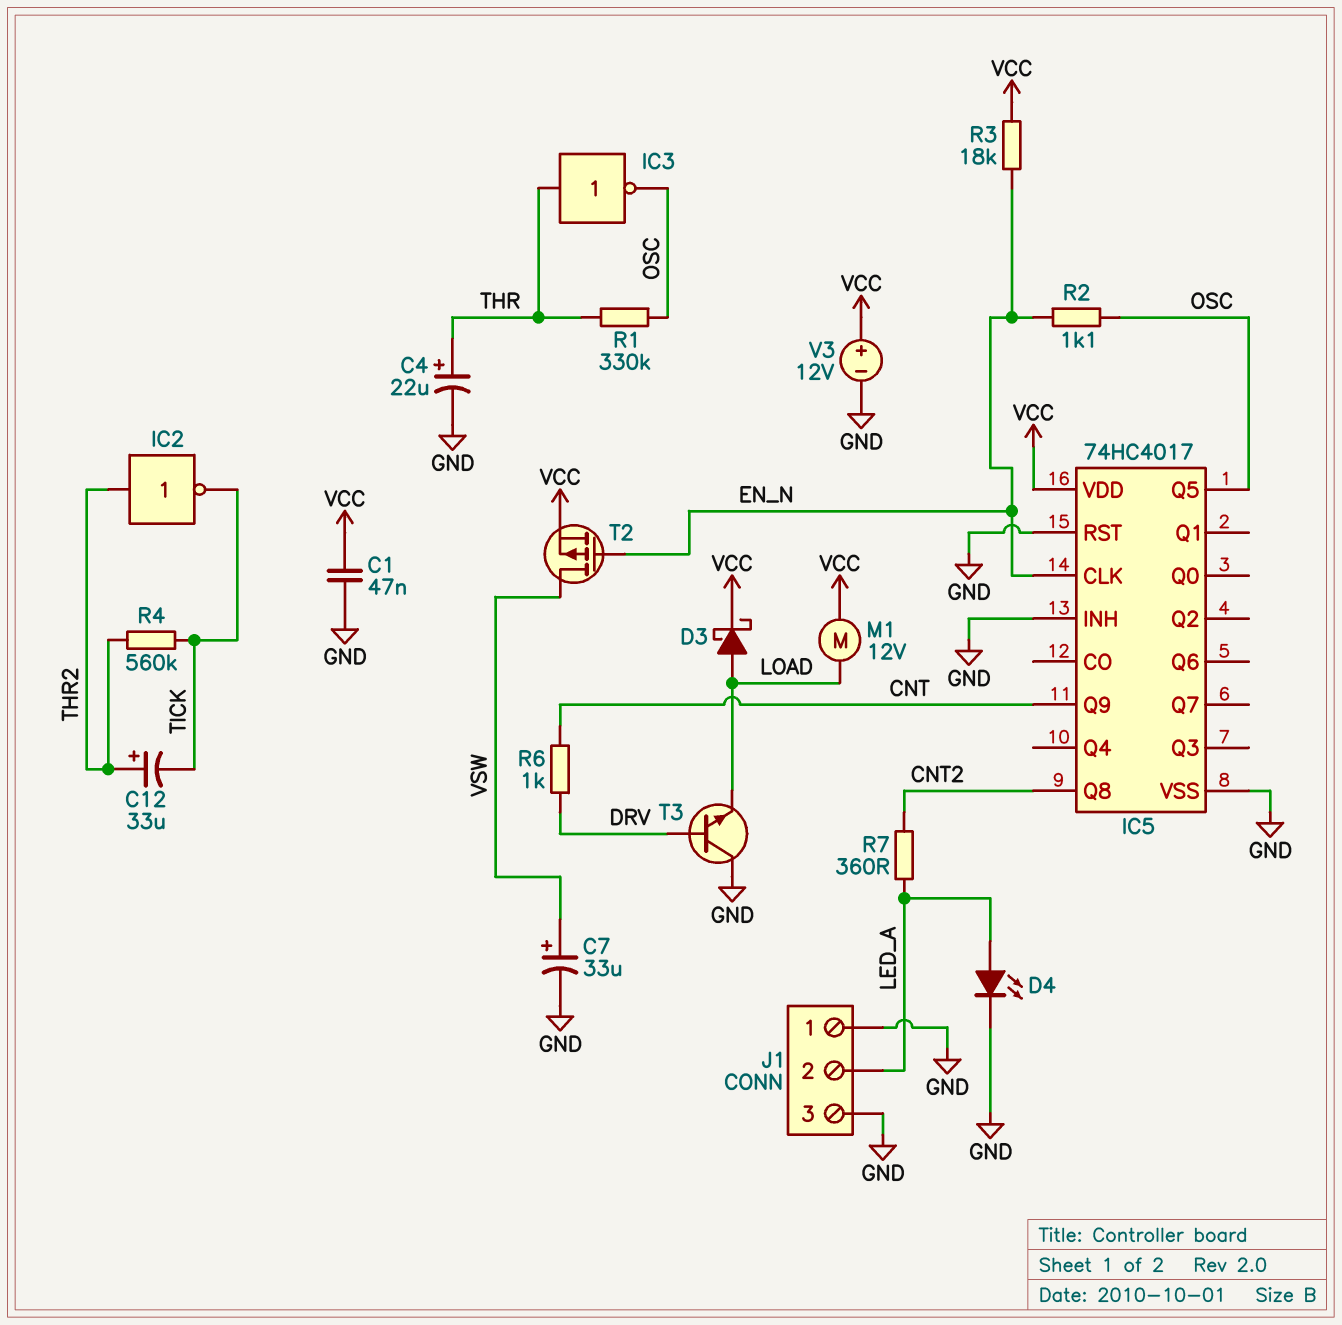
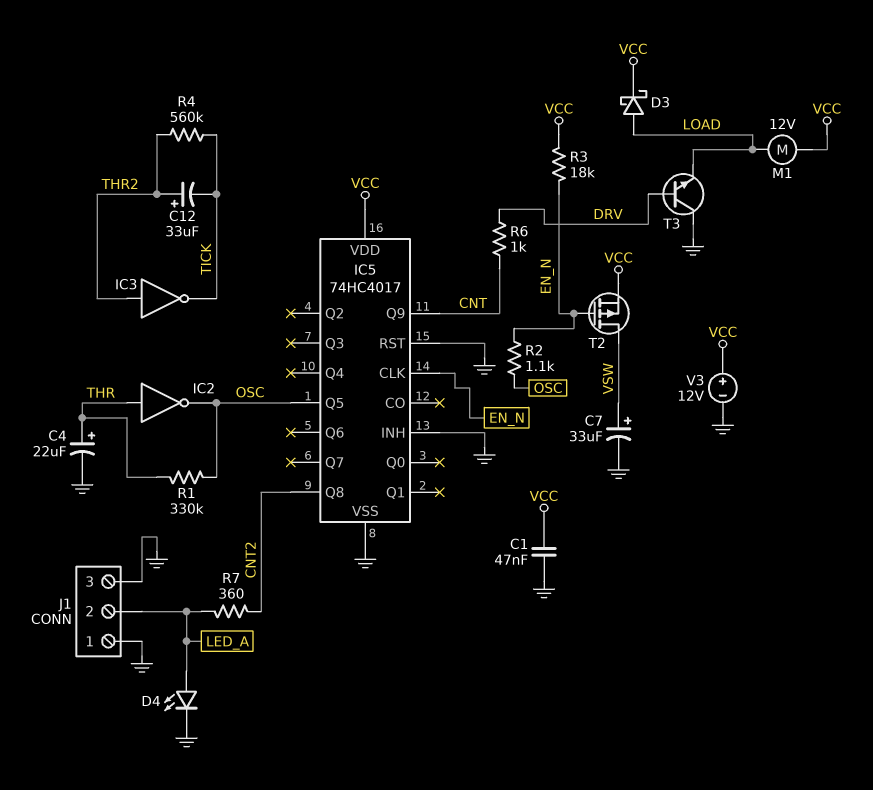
IC2: NOT (in THR2, out TICK) -> NOT (in THR, out OSC)
IC3: NOT (in THR, out OSC) -> NOT (in THR2, out TICK)

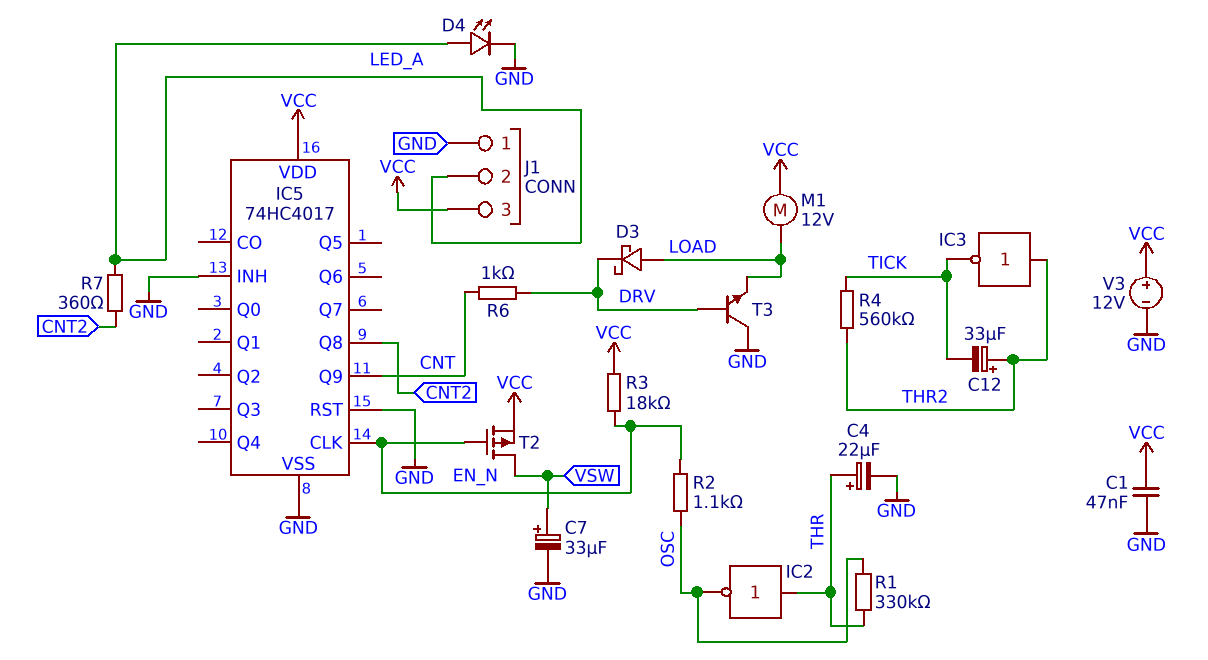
D3: schottky (A LOAD, K VCC) -> schottky (A LOAD, K DRV)
IC5 pin Q5: OSC -> none
J1 pin 3: GND -> VCC

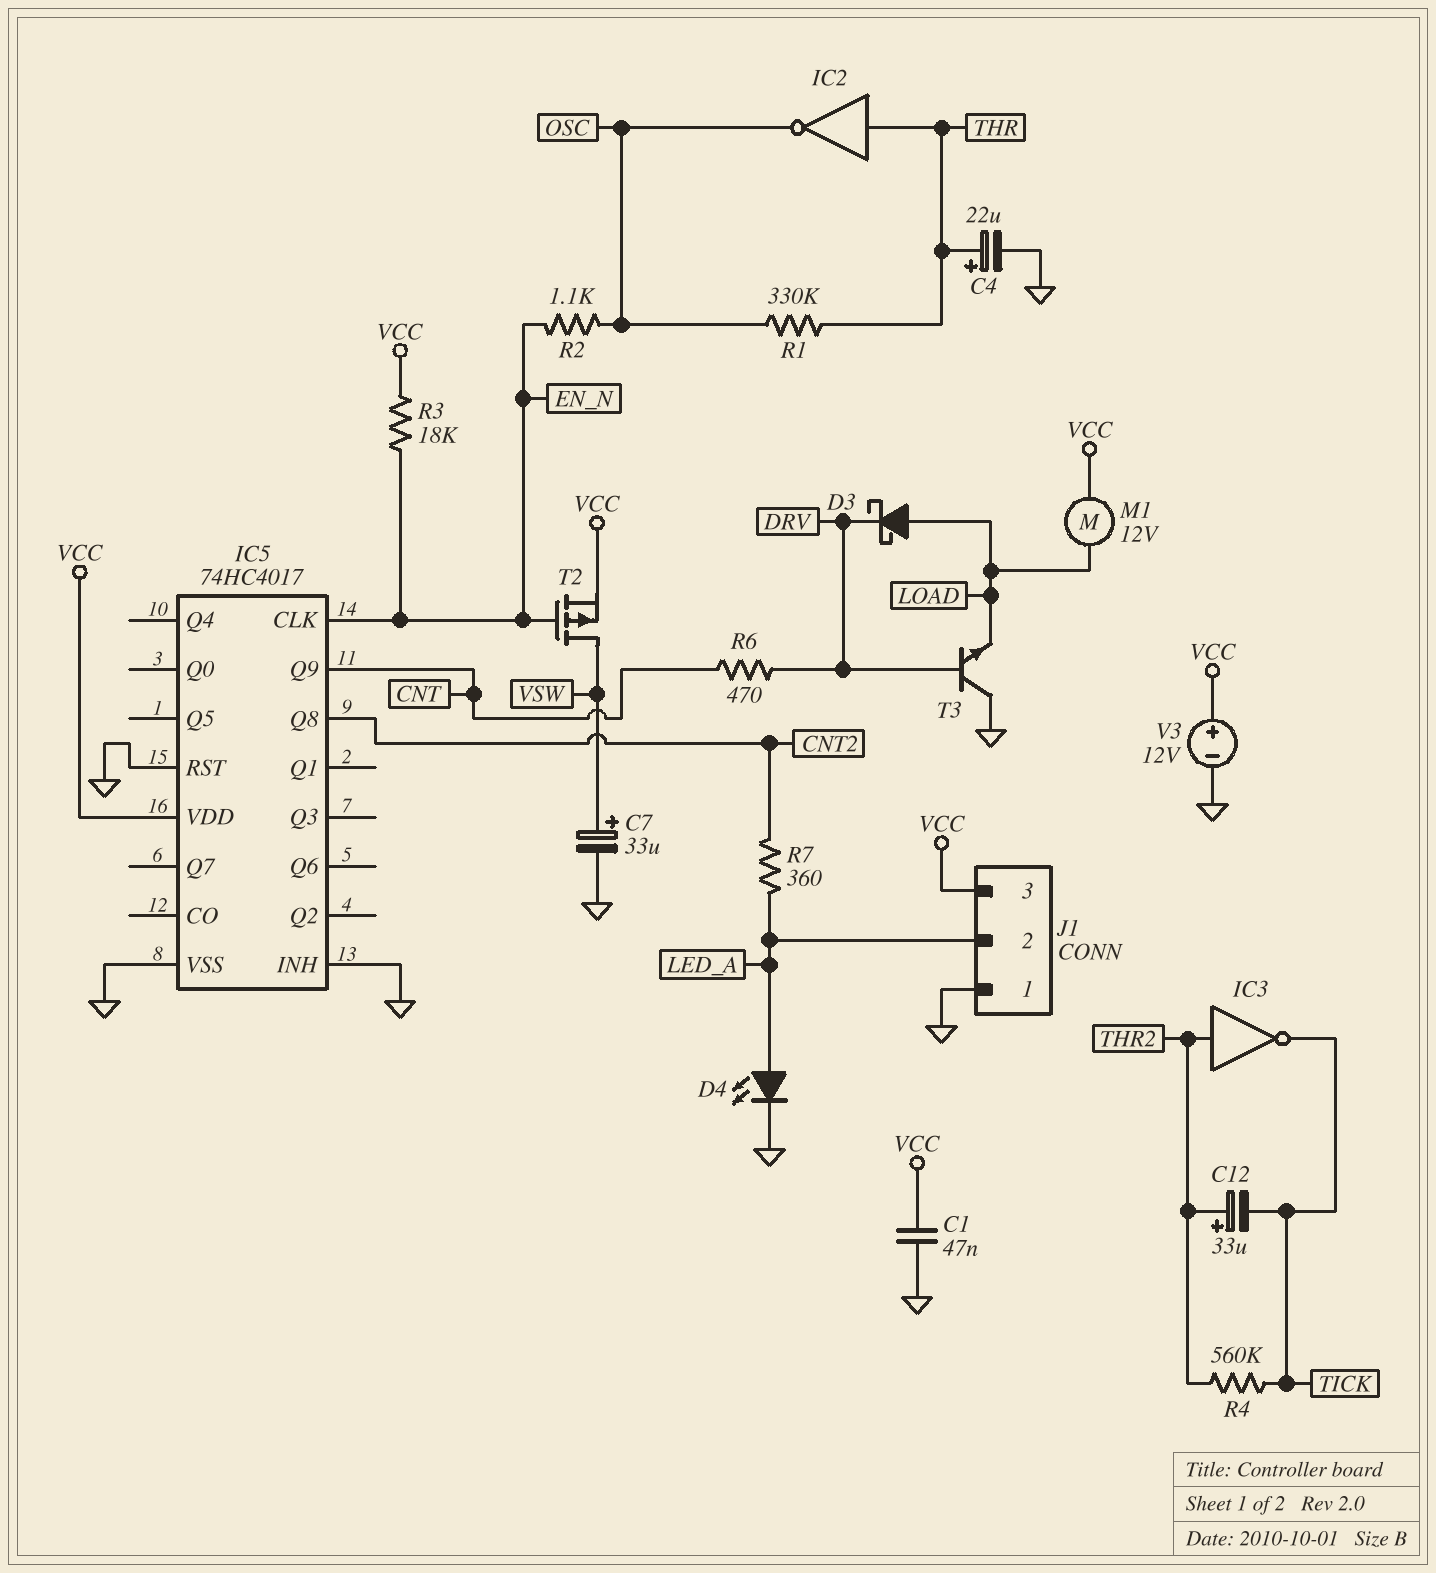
R6: 1k (CNT, DRV) -> 470 (CNT, DRV)

